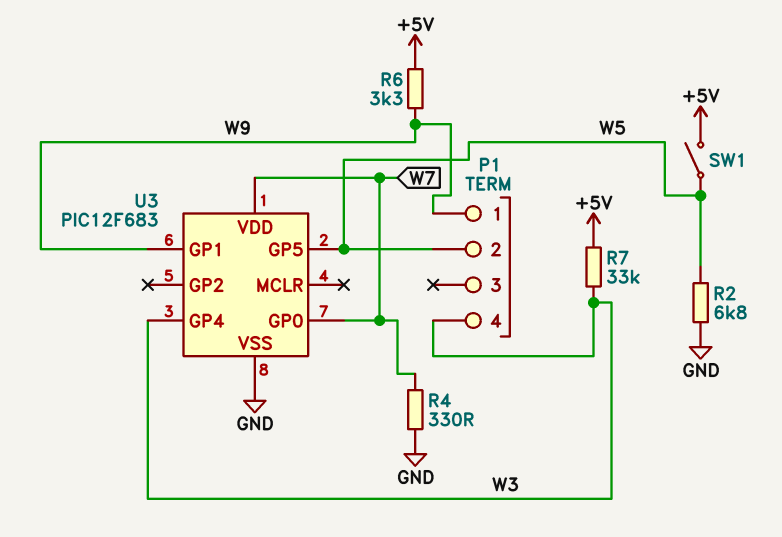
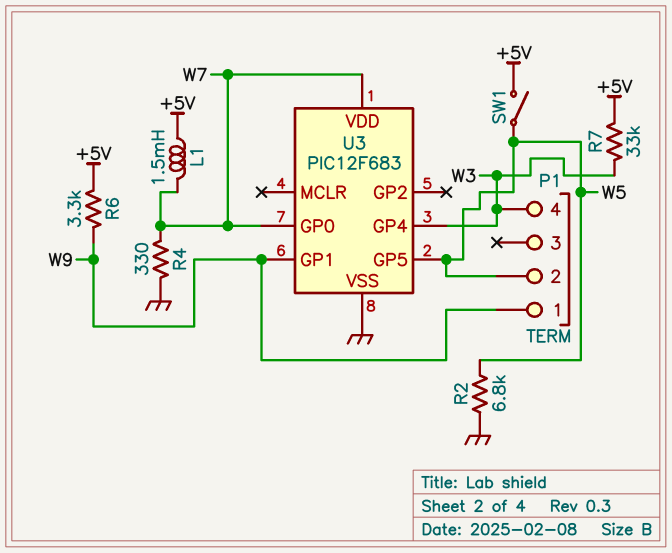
L1: none -> 1.5mH (+5V, W7)

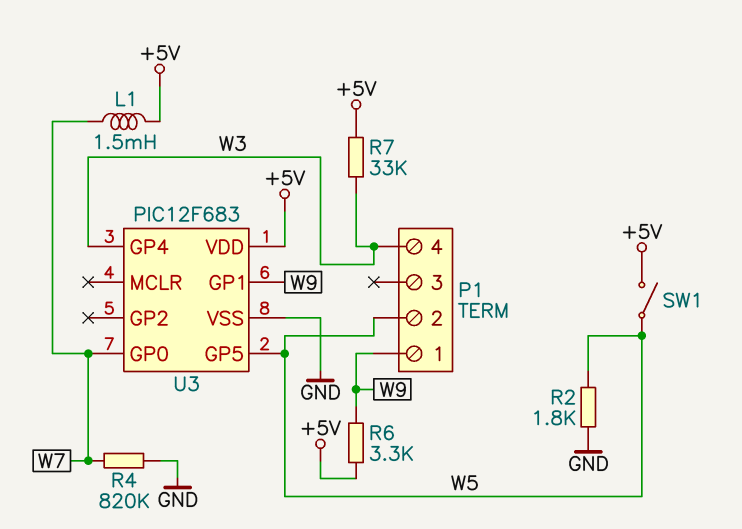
R2: 6.8k (GND, W5) -> 1.8k (GND, W5)
R4: 330 (GND, W7) -> 820k (GND, W7)
U3 pin VDD: W7 -> +5V

